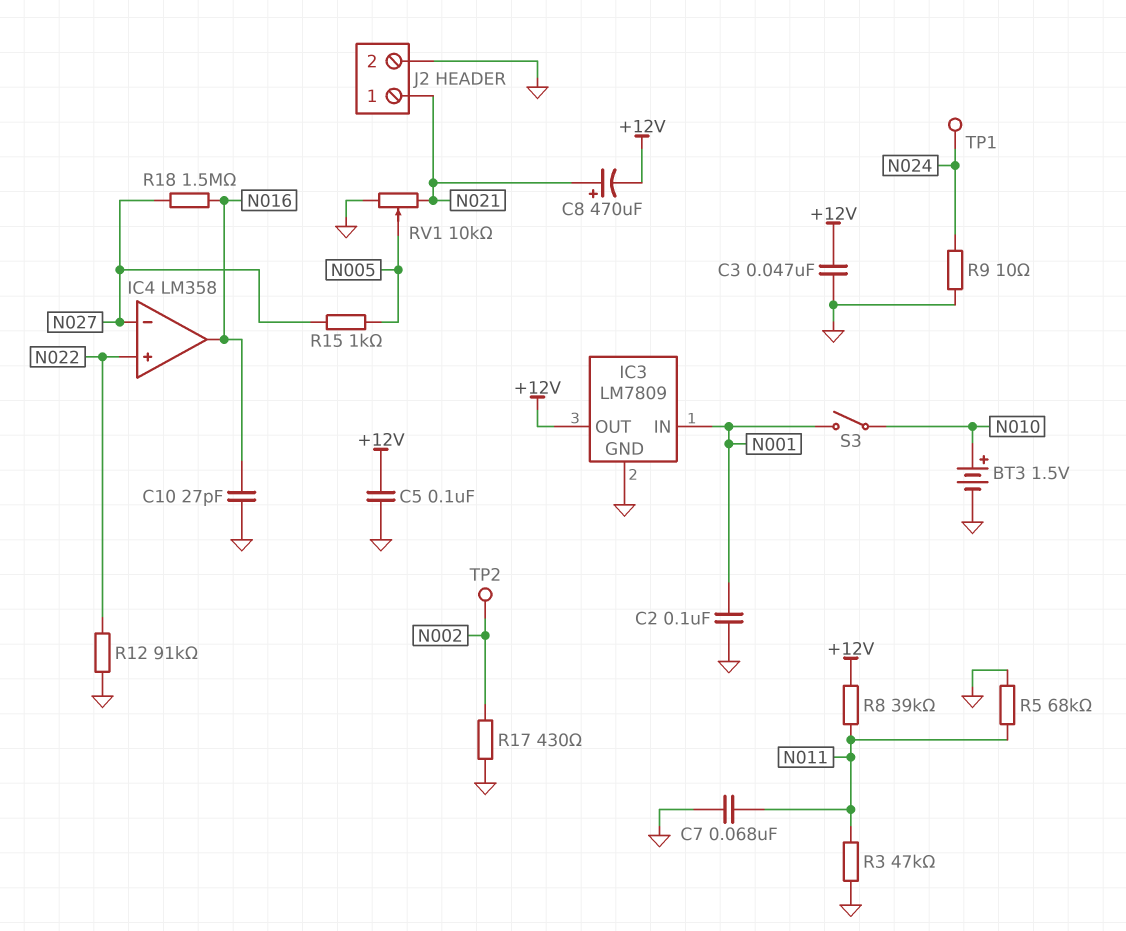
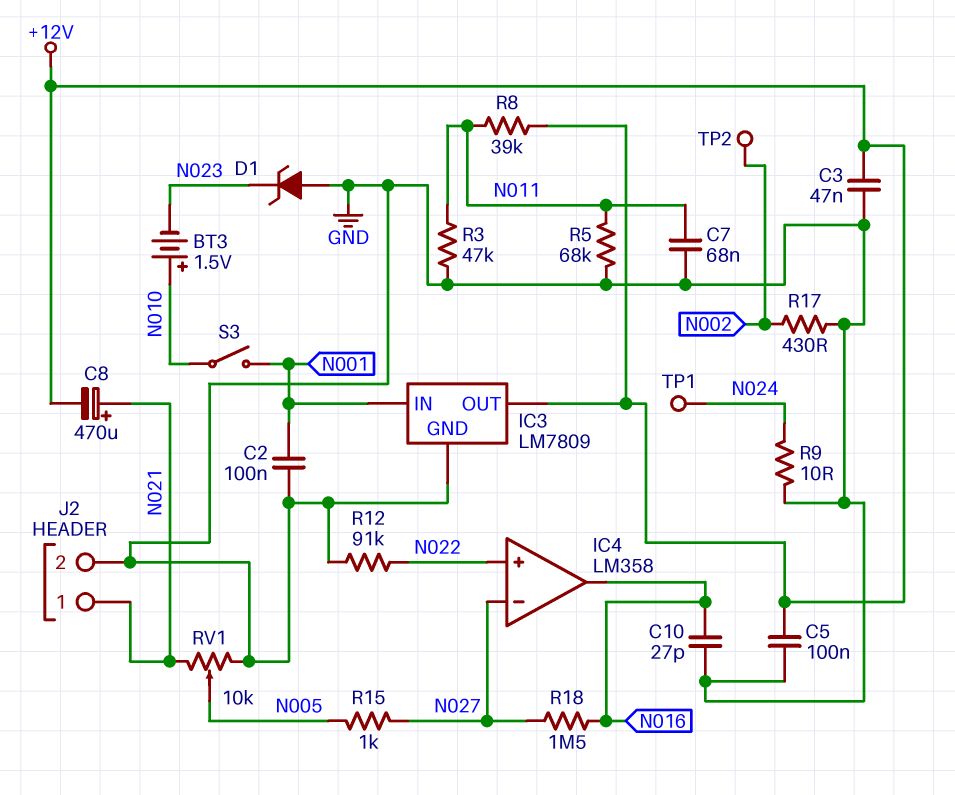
BT3: 1.5V (plus N010, minus GND) -> 1.5V (plus N010, minus N023)
D1: none -> zener (A GND, K N023)

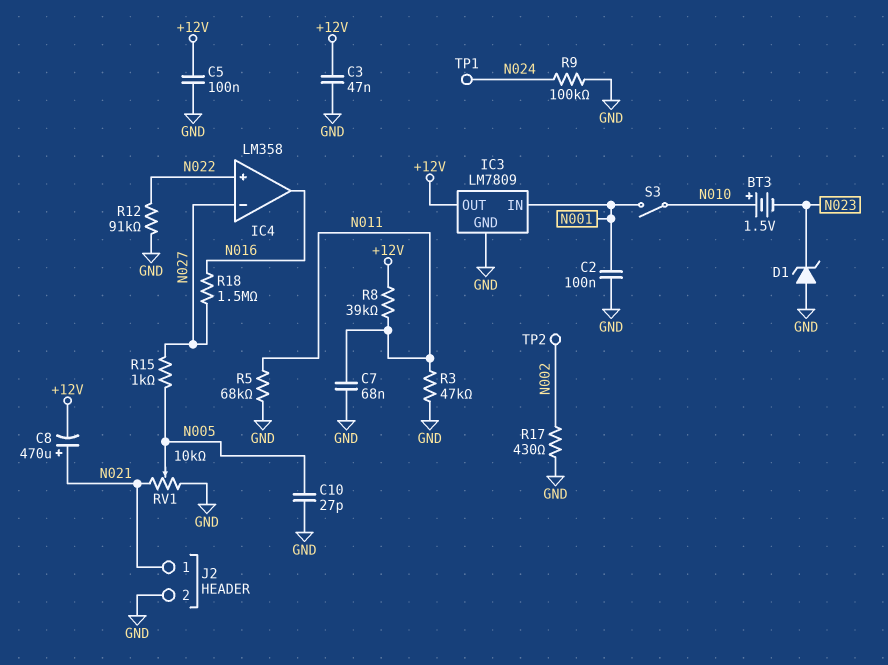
C10: 27pF (GND, N016) -> 27pF (GND, N005)
R9: 10 (GND, N024) -> 100k (GND, N024)

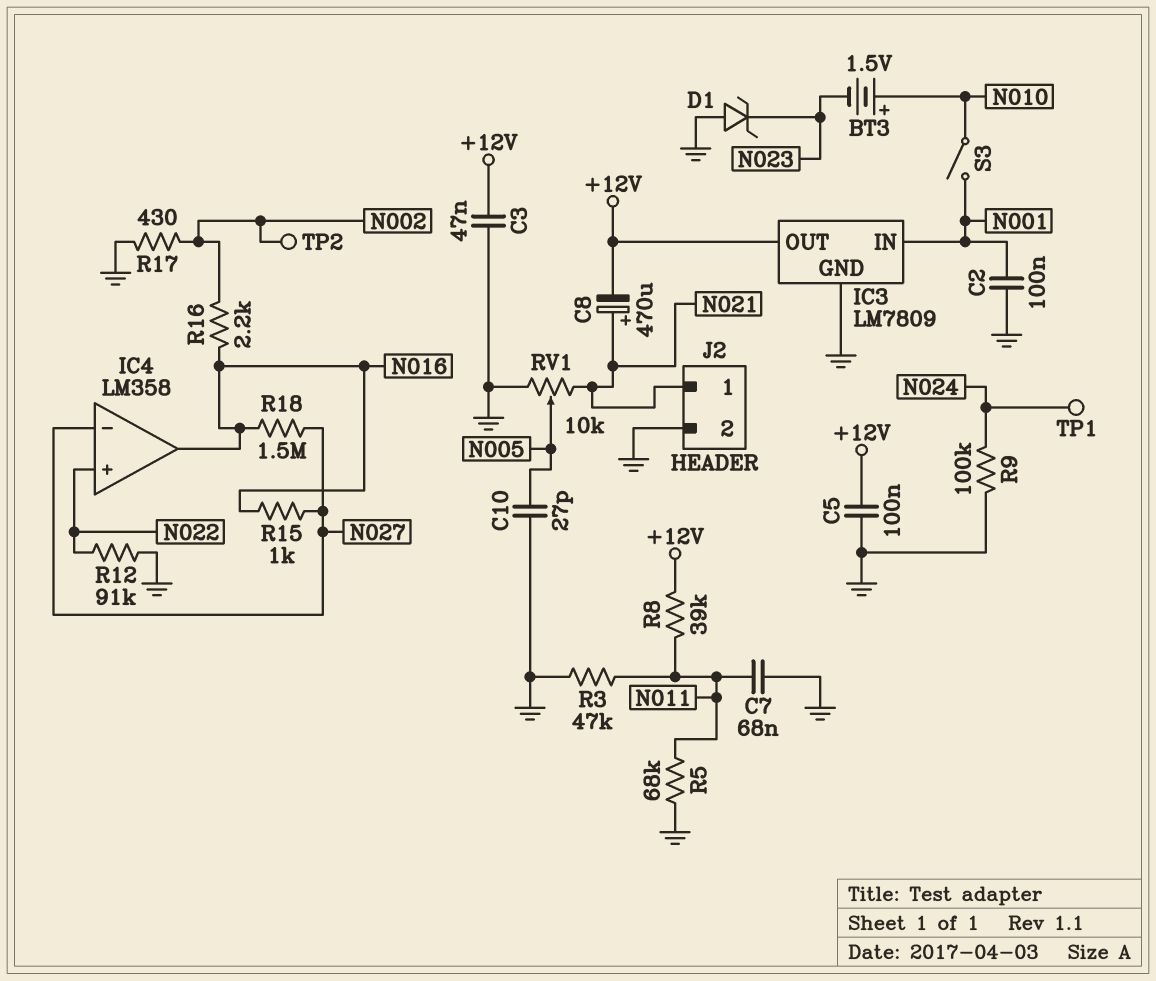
R15: 1k (N005, N027) -> 1k (N016, N027)
R16: none -> 2.2k (N002, N016)

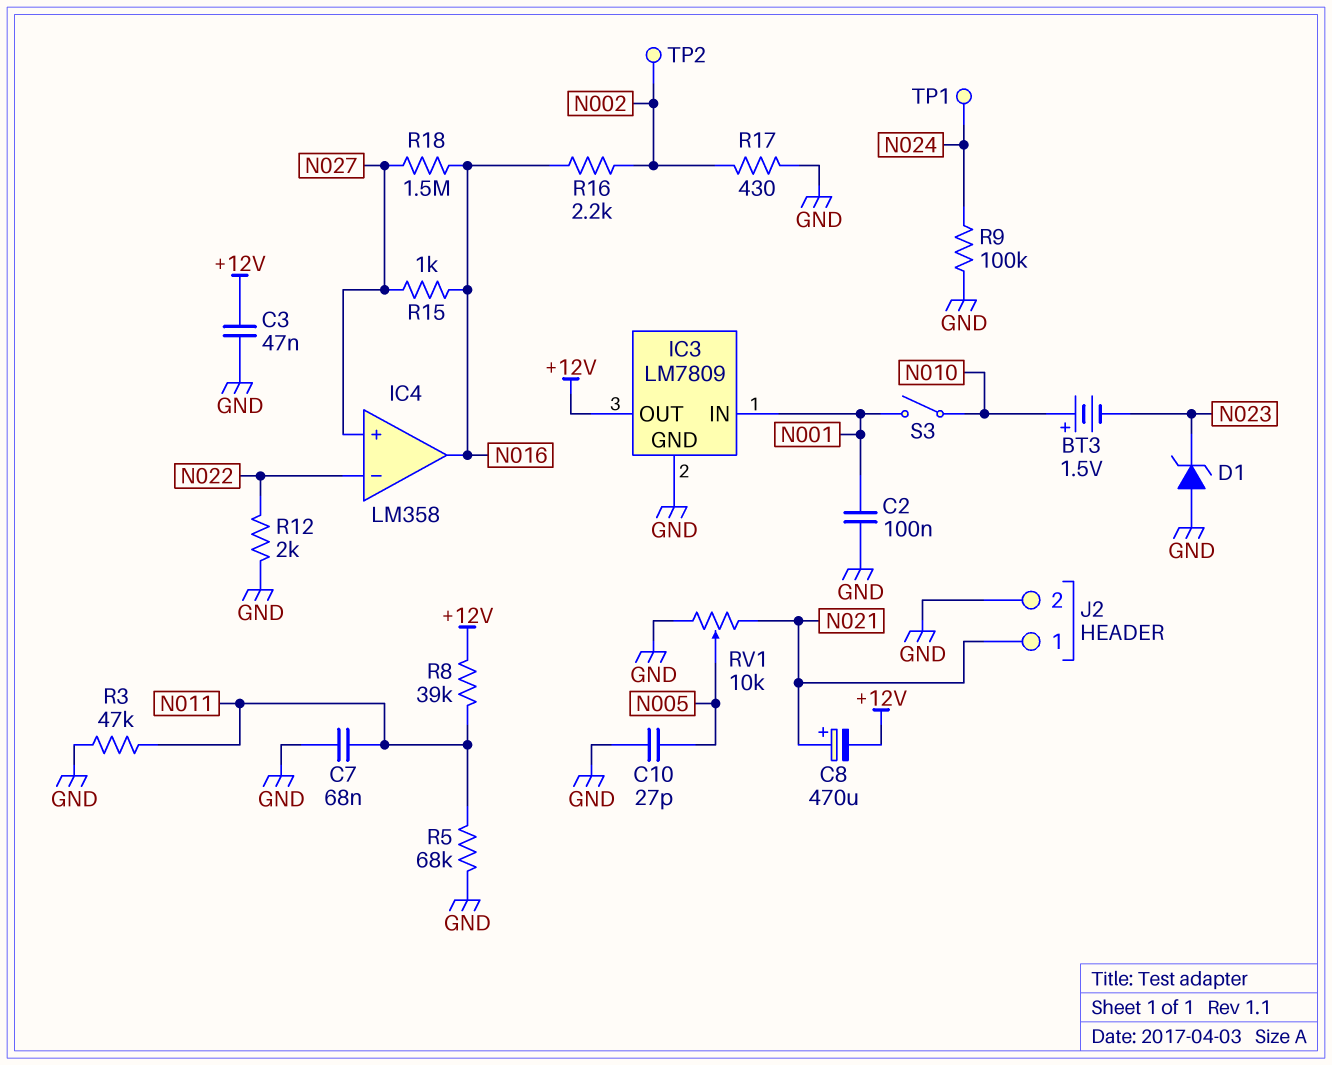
C5: 100nF (+12V, GND) -> none
IC4 pin in+: N022 -> N027
IC4 pin in-: N027 -> N022
R12: 91k (GND, N022) -> 2k (GND, N022)

